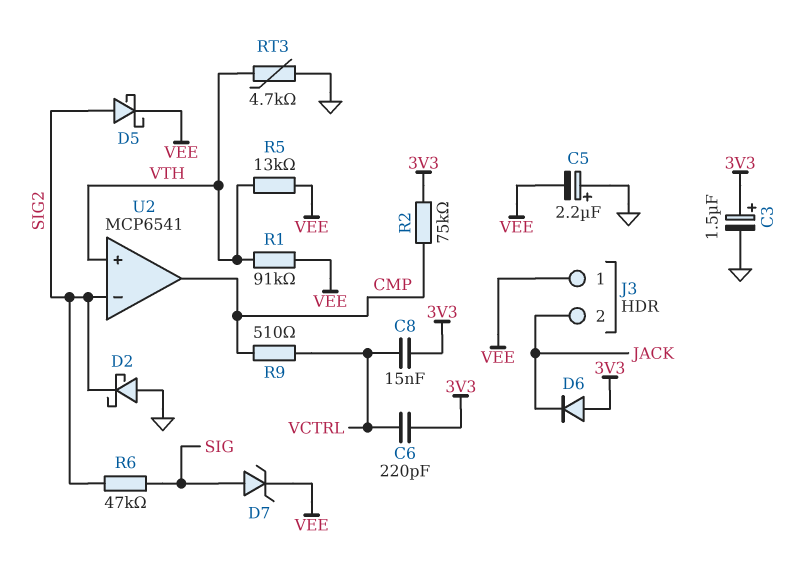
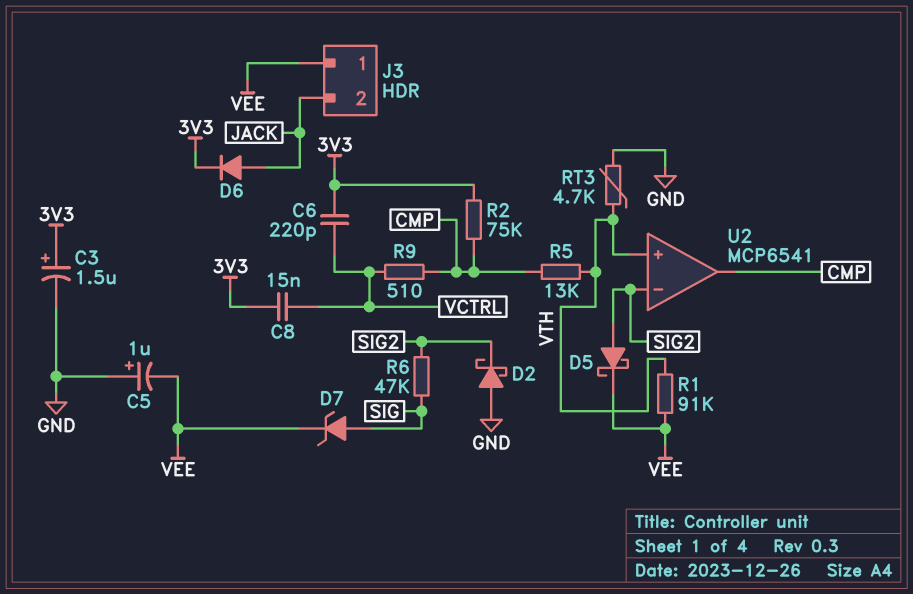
C5: 2.2uF (plus GND, minus VEE) -> 1uF (plus GND, minus VEE)
D6: diode (A 3V3, K JACK) -> diode (A JACK, K 3V3)
R5: 13k (VEE, VTH) -> 13k (CMP, VTH)

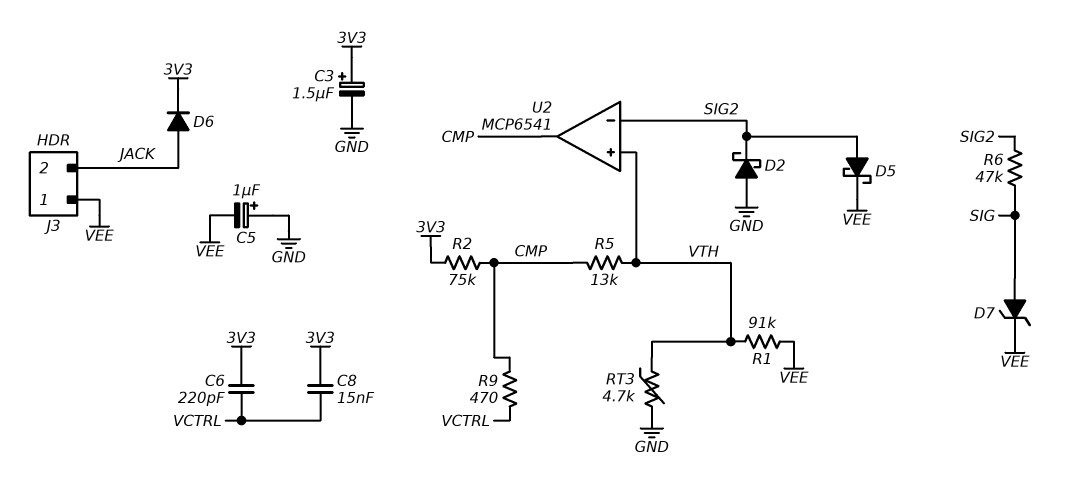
R9: 510 (CMP, VCTRL) -> 470 (CMP, VCTRL)

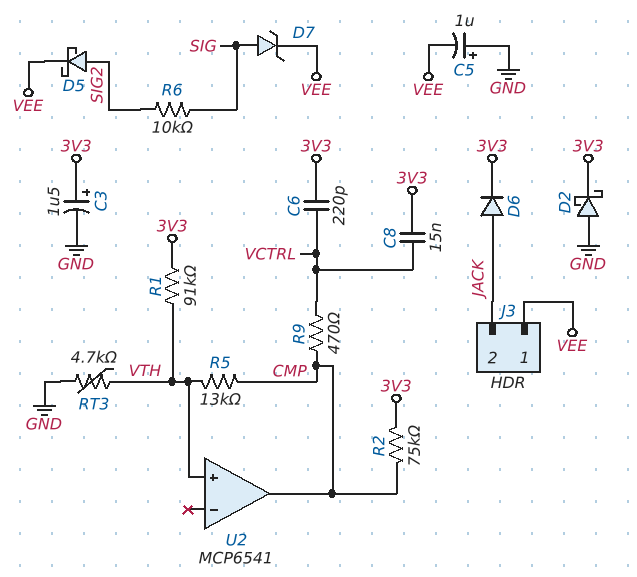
D2: schottky (A GND, K SIG2) -> schottky (A GND, K 3V3)
R1: 91k (VEE, VTH) -> 91k (3V3, VTH)
R6: 47k (SIG, SIG2) -> 10k (SIG, SIG2)
U2 pin in-: SIG2 -> none

